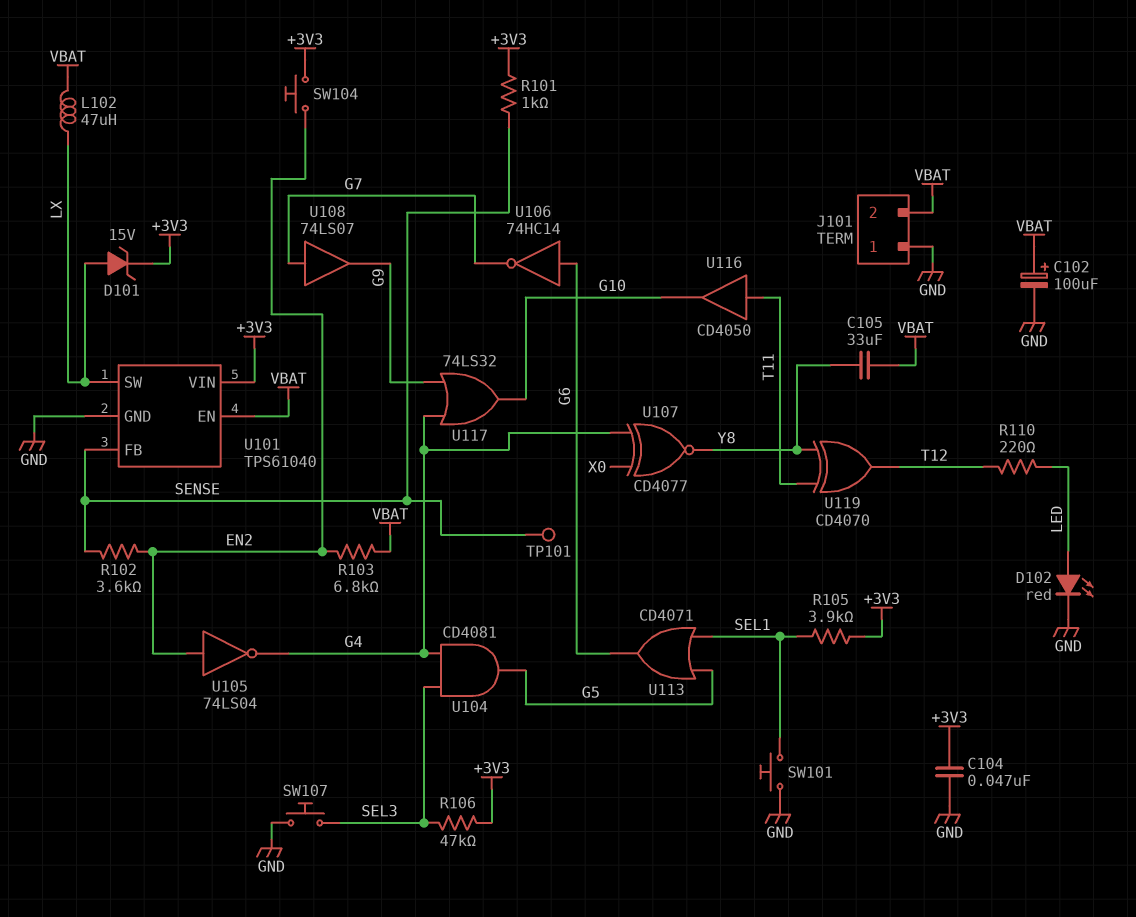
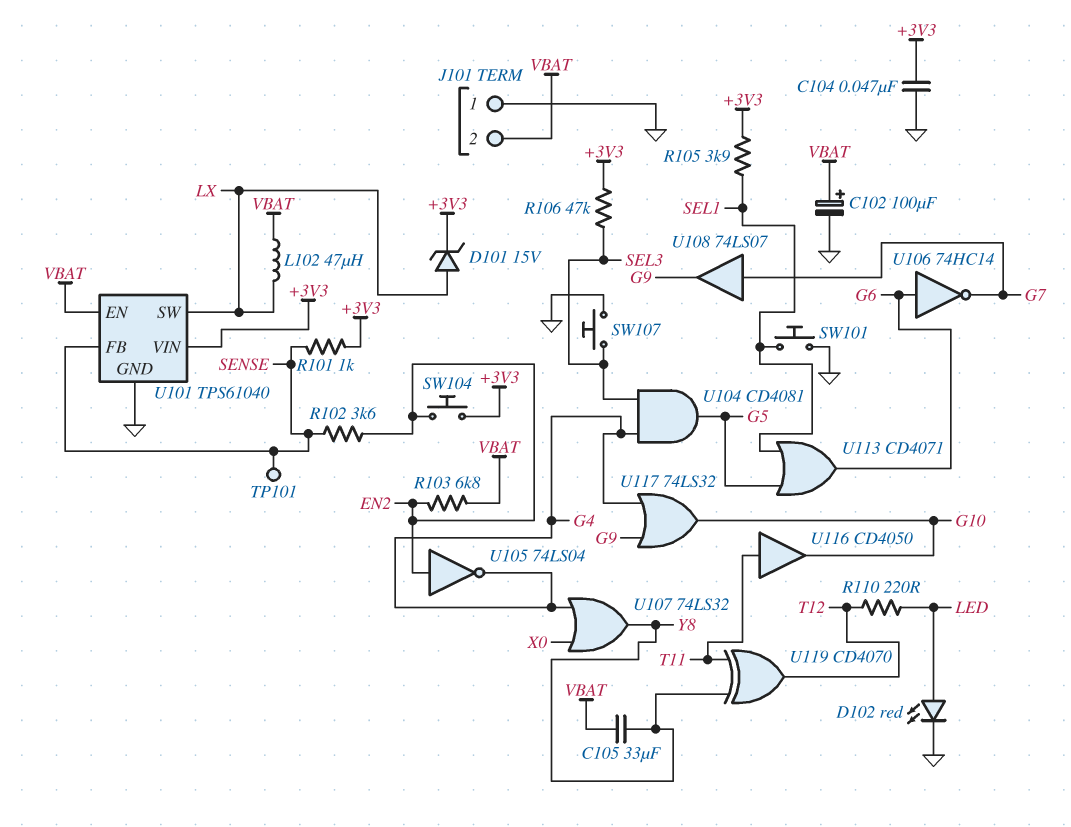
U107: XNOR CD4077 (in G4, in X0, out Y8) -> OR 74LS32 (in G4, in X0, out Y8)

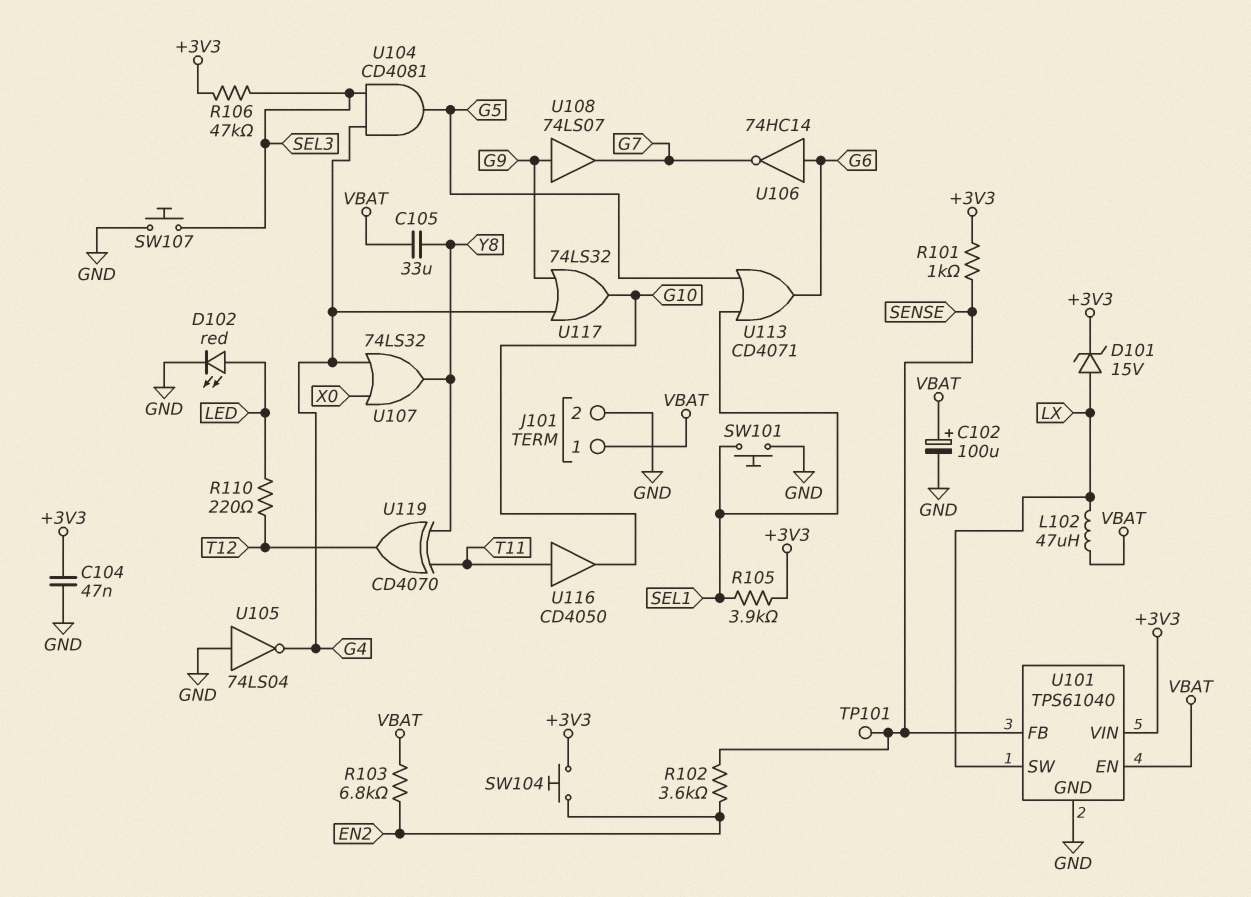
J101 pin 1: GND -> VBAT
J101 pin 2: VBAT -> GND
U105: NOT 74LS04 (in EN2, out G4) -> NOT 74LS04 (in GND, out G4)
U108: buffer 74LS07 (in G7, out G9) -> buffer 74LS07 (in G9, out G7)

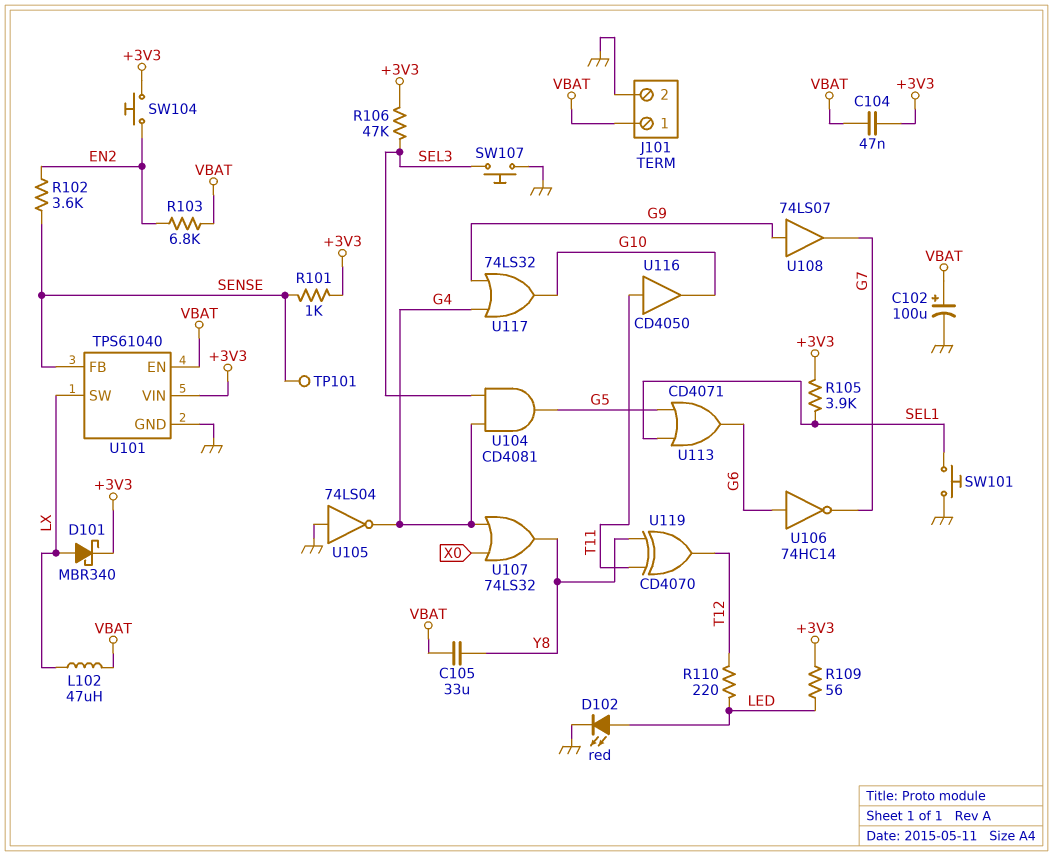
C104: 47nF (+3V3, GND) -> 47nF (+3V3, VBAT)
D101: zener 15V (A LX, K +3V3) -> schottky MBR340 (A LX, K +3V3)
R109: none -> 56 (+3V3, LED)

